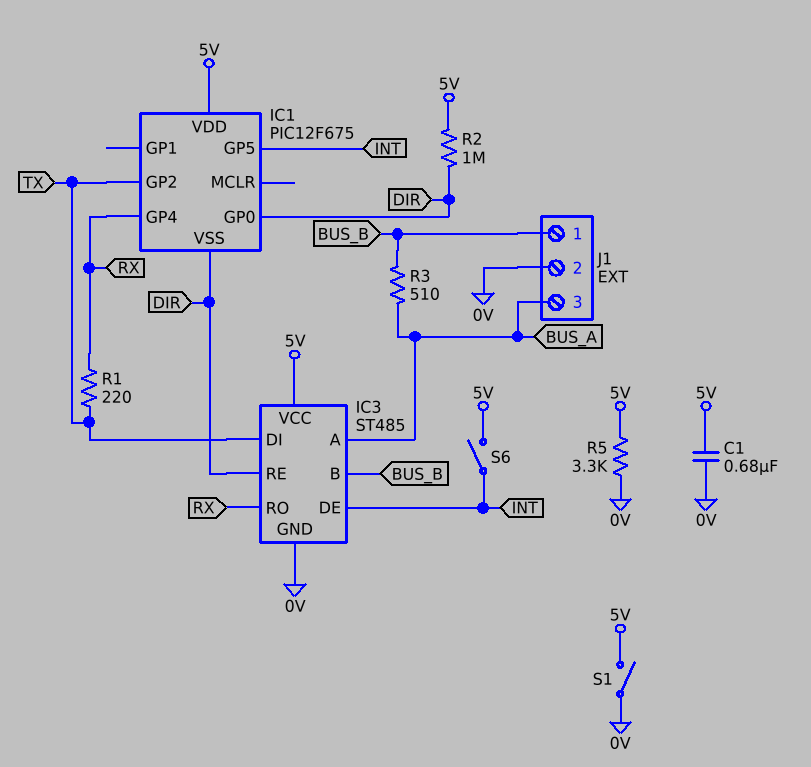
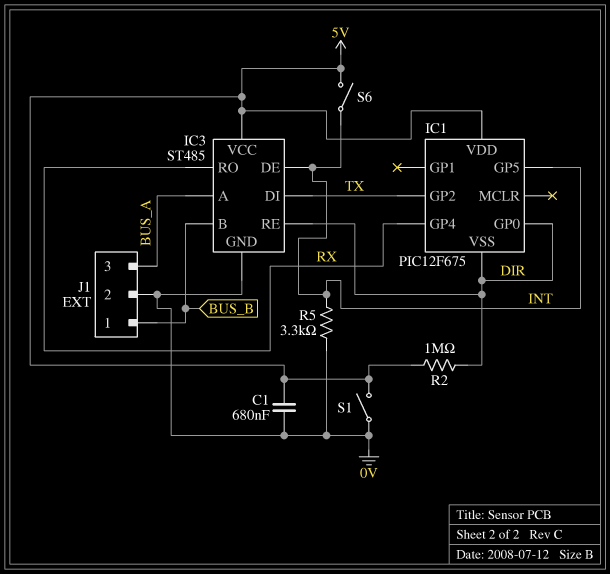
R1: 220 (RX, TX) -> none
R3: 510 (BUS_A, BUS_B) -> none
R5: 3.3k (0V, 5V) -> 3.3k (0V, INT)

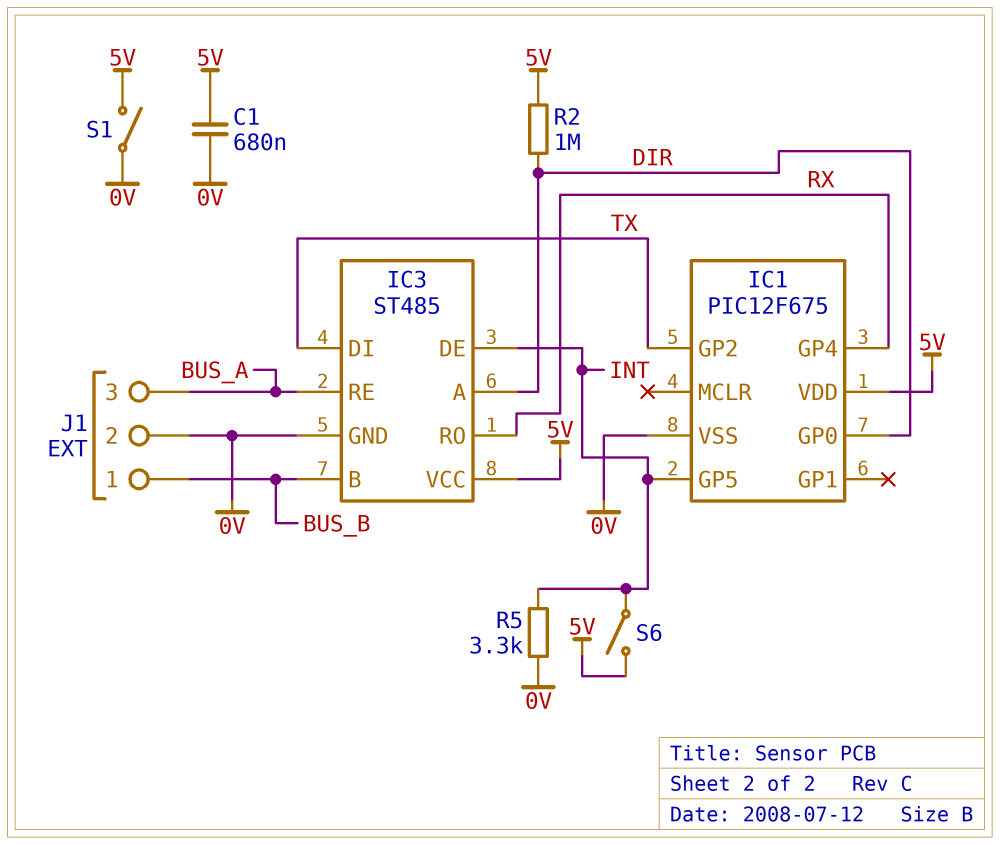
IC1 pin VSS: DIR -> 0V
IC3 pin A: BUS_A -> DIR
IC3 pin RE: DIR -> BUS_A

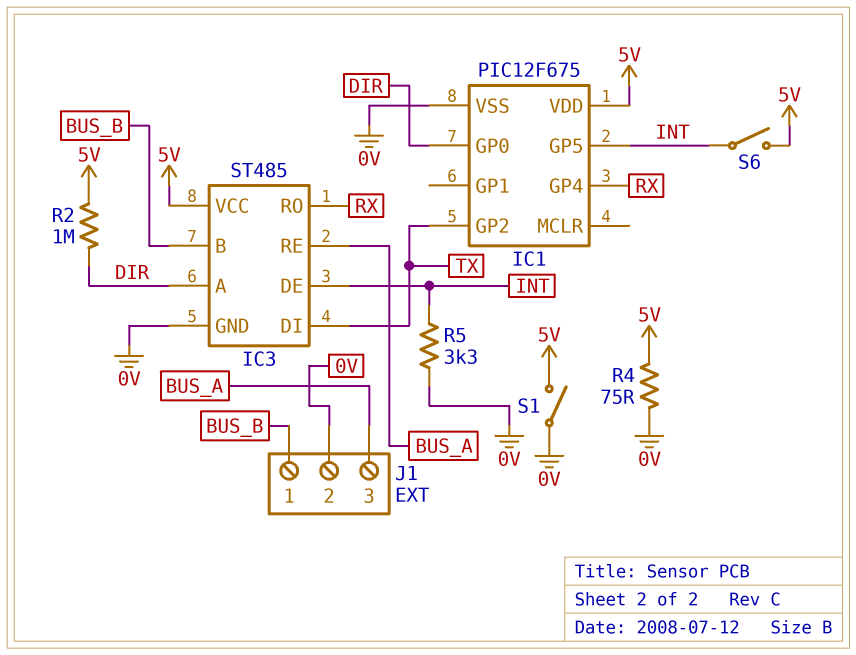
C1: 680nF (0V, 5V) -> none
R4: none -> 75 (0V, 5V)

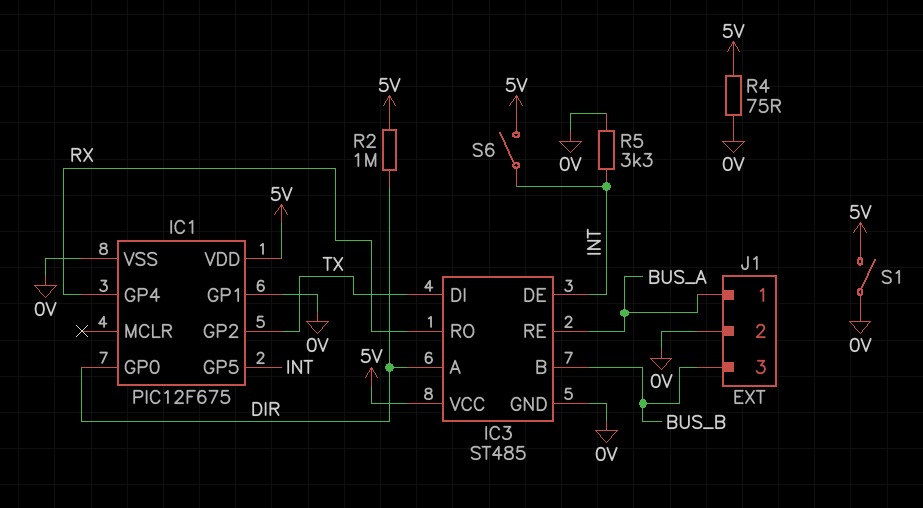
IC1 pin GP1: none -> 0V
J1 pin 1: BUS_B -> BUS_A
J1 pin 3: BUS_A -> BUS_B

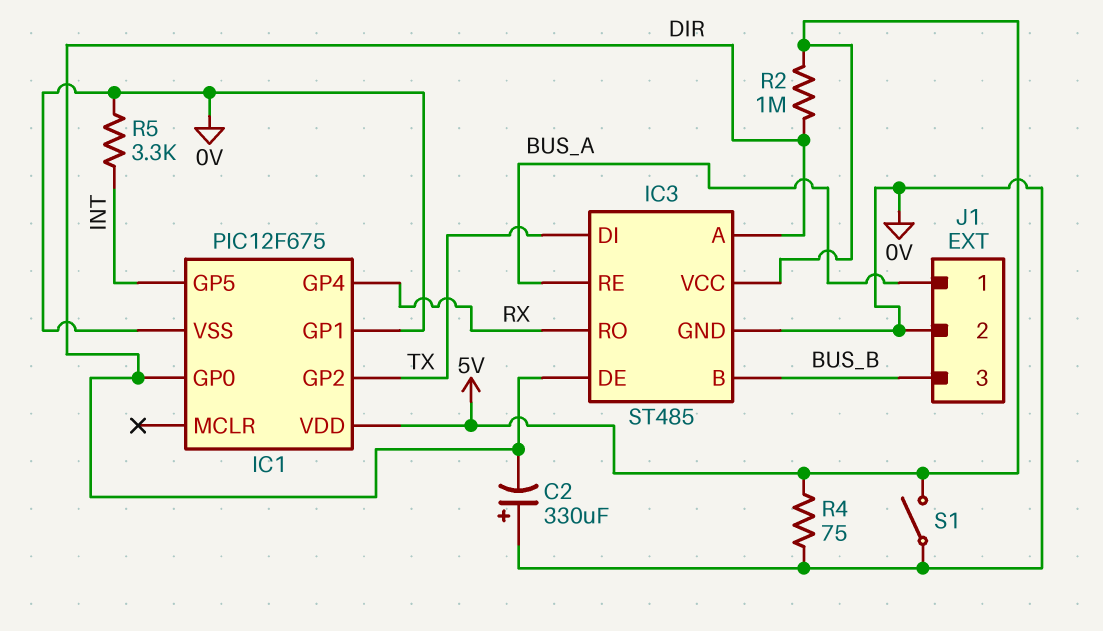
C2: none -> 330uF (plus 0V, minus DIR)
IC3 pin DE: INT -> DIR
S6: switch (5V, INT) -> none

